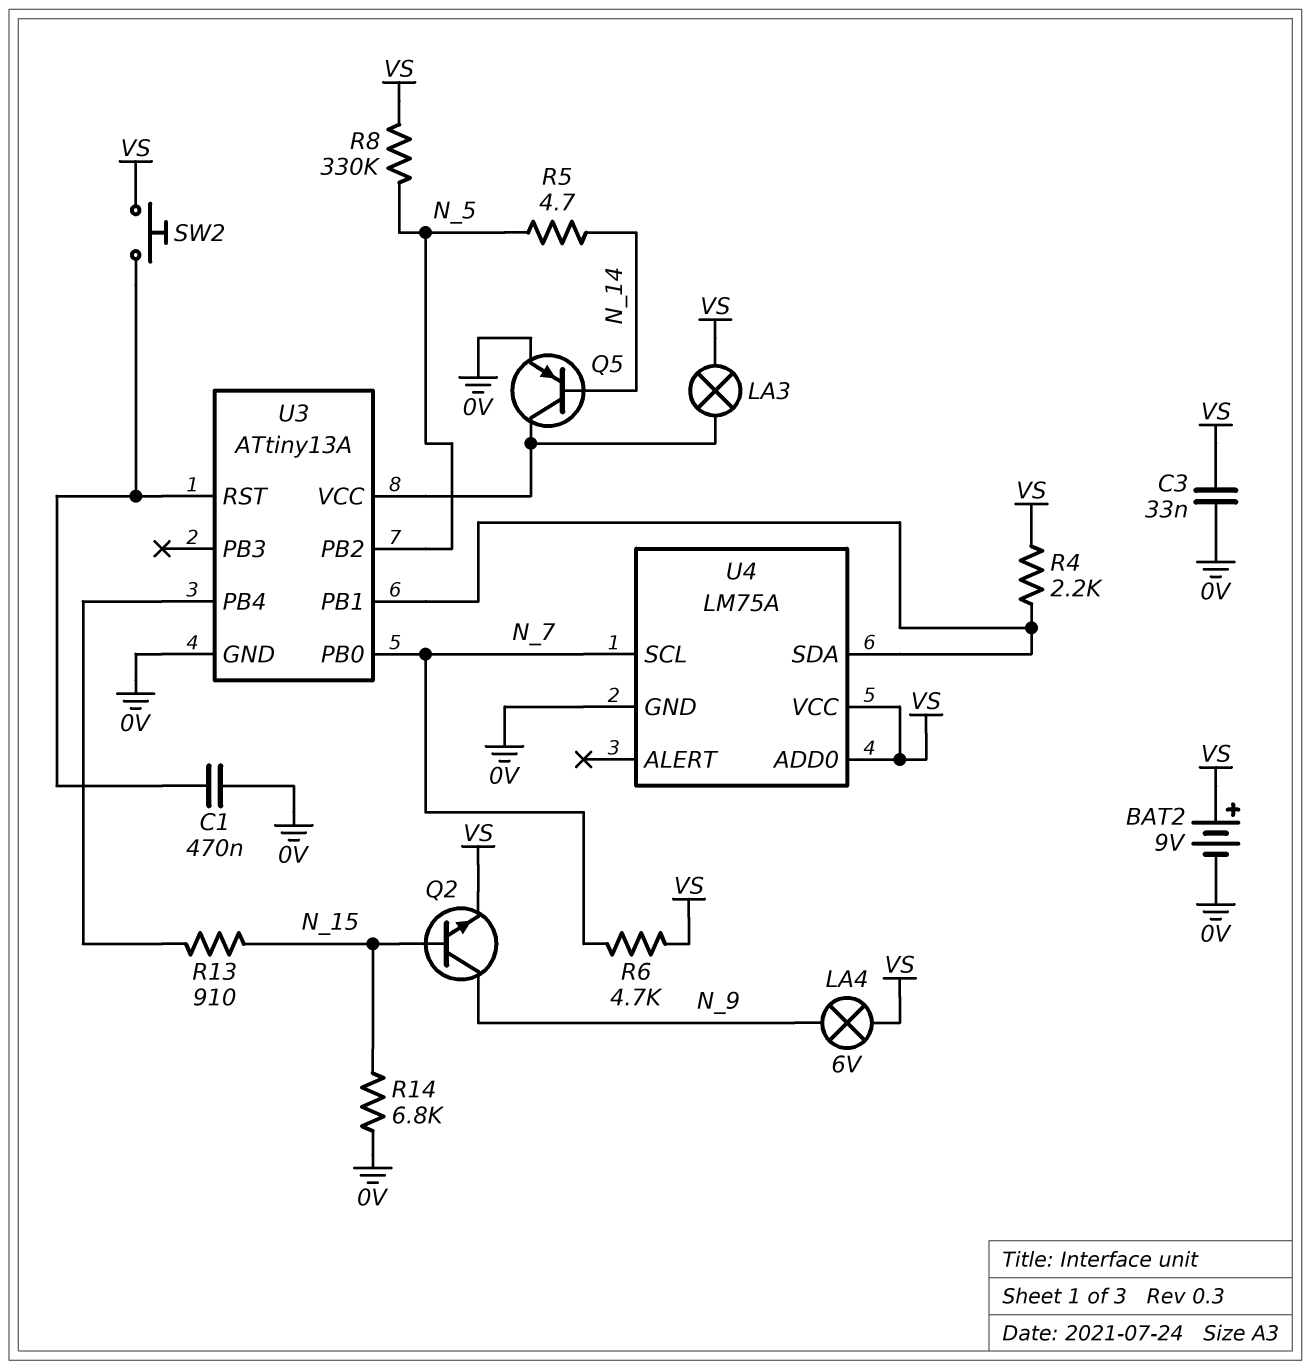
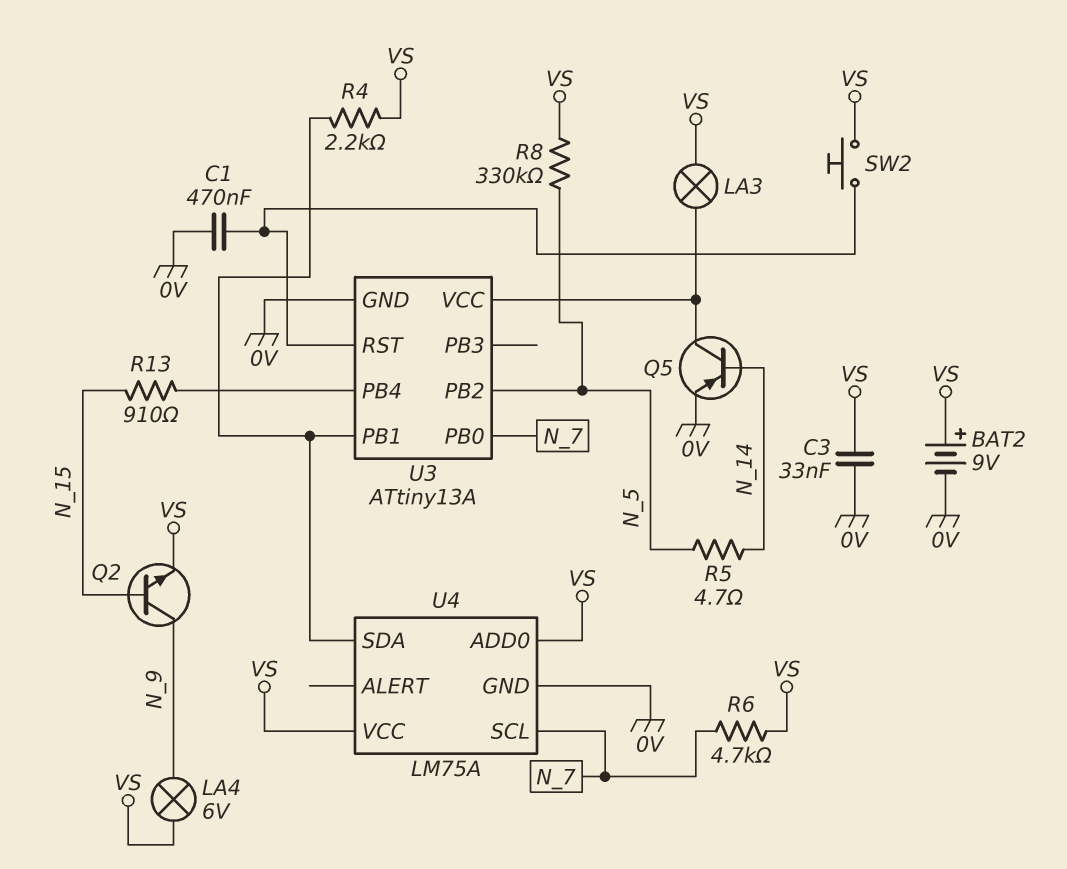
R14: 6.8k (0V, N_15) -> none

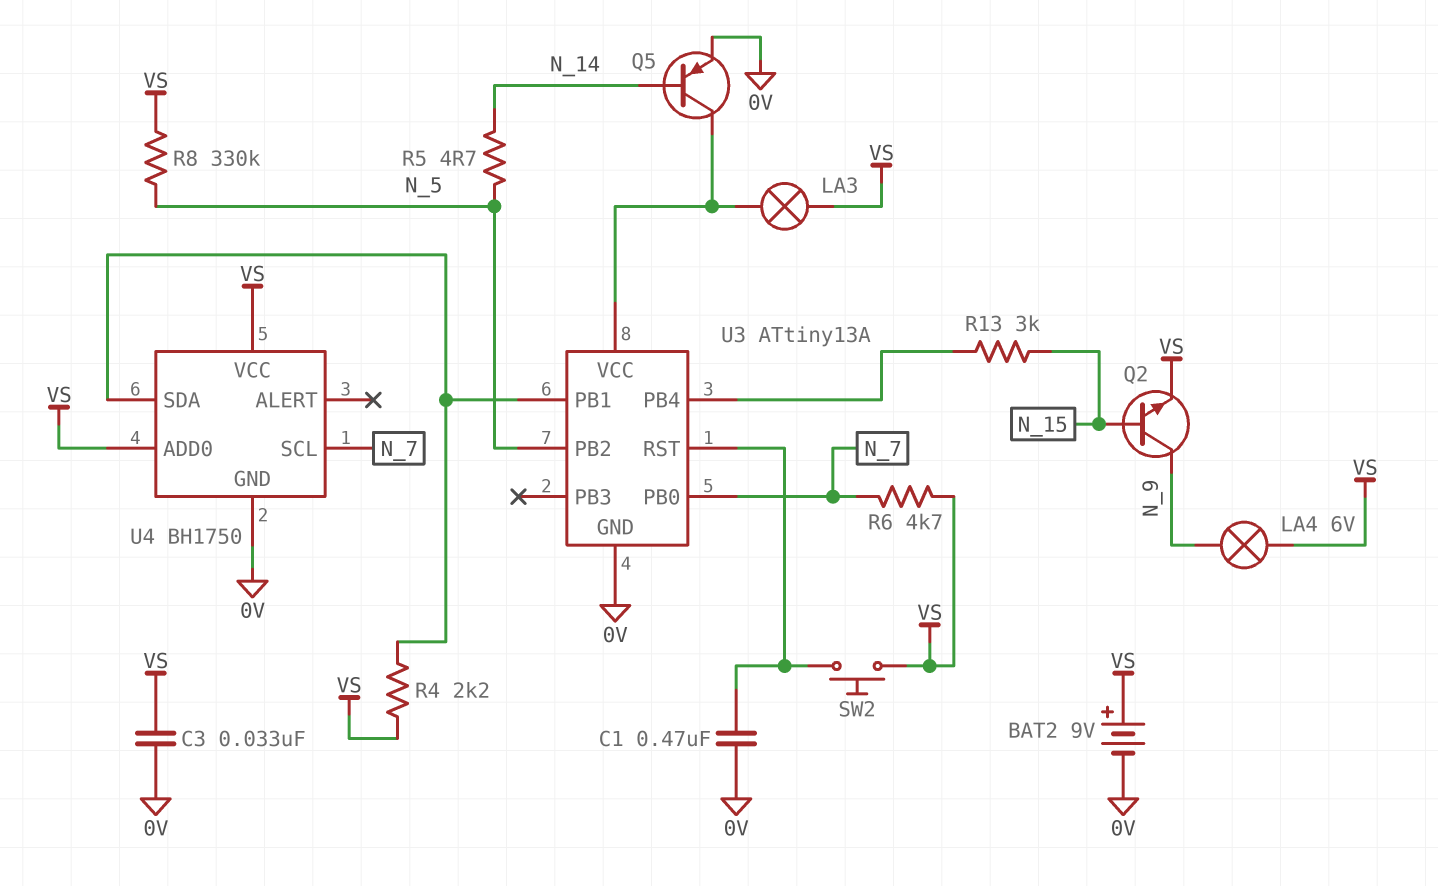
R13: 910 (N_15, U3/PB4) -> 3k (N_15, U3/PB4)
U4: LM75A -> BH1750

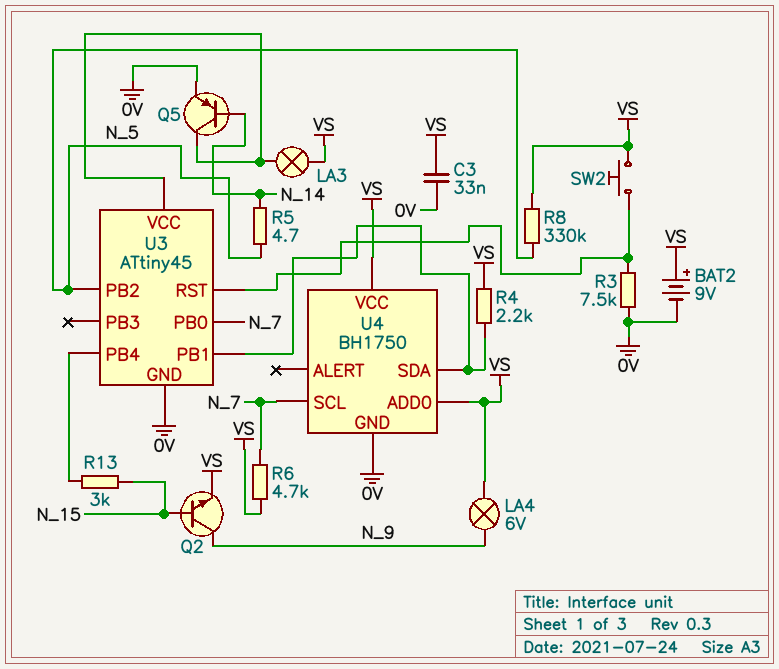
C1: 470nF (0V, U3/RST) -> none
R3: none -> 7.5k (0V, U3/RST)
U3: ATtiny13A -> ATtiny45

